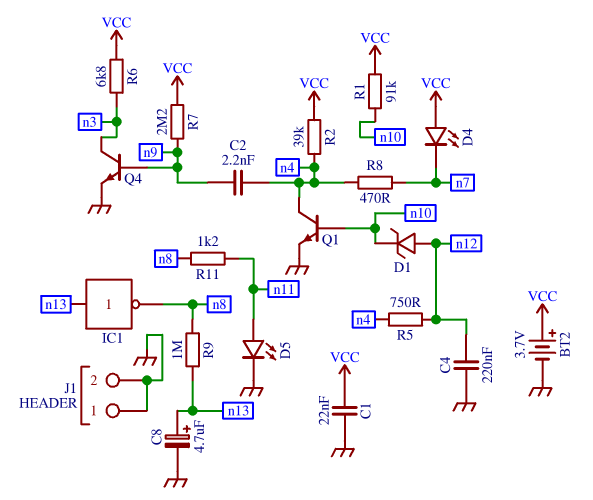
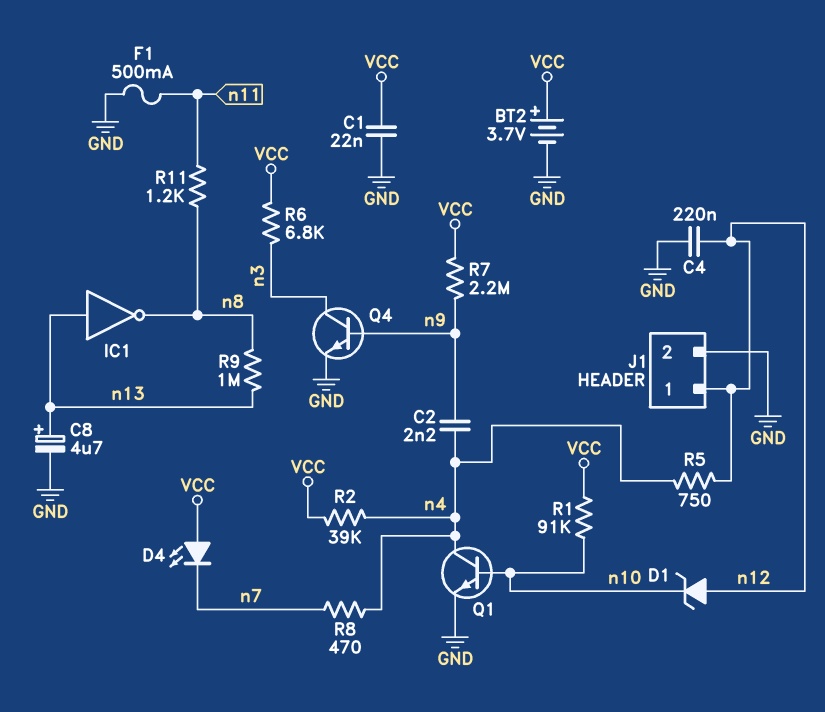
D5: LED (A n11, K GND) -> none
F1: none -> 500mA (GND, n11)
J1 pin 1: GND -> n12

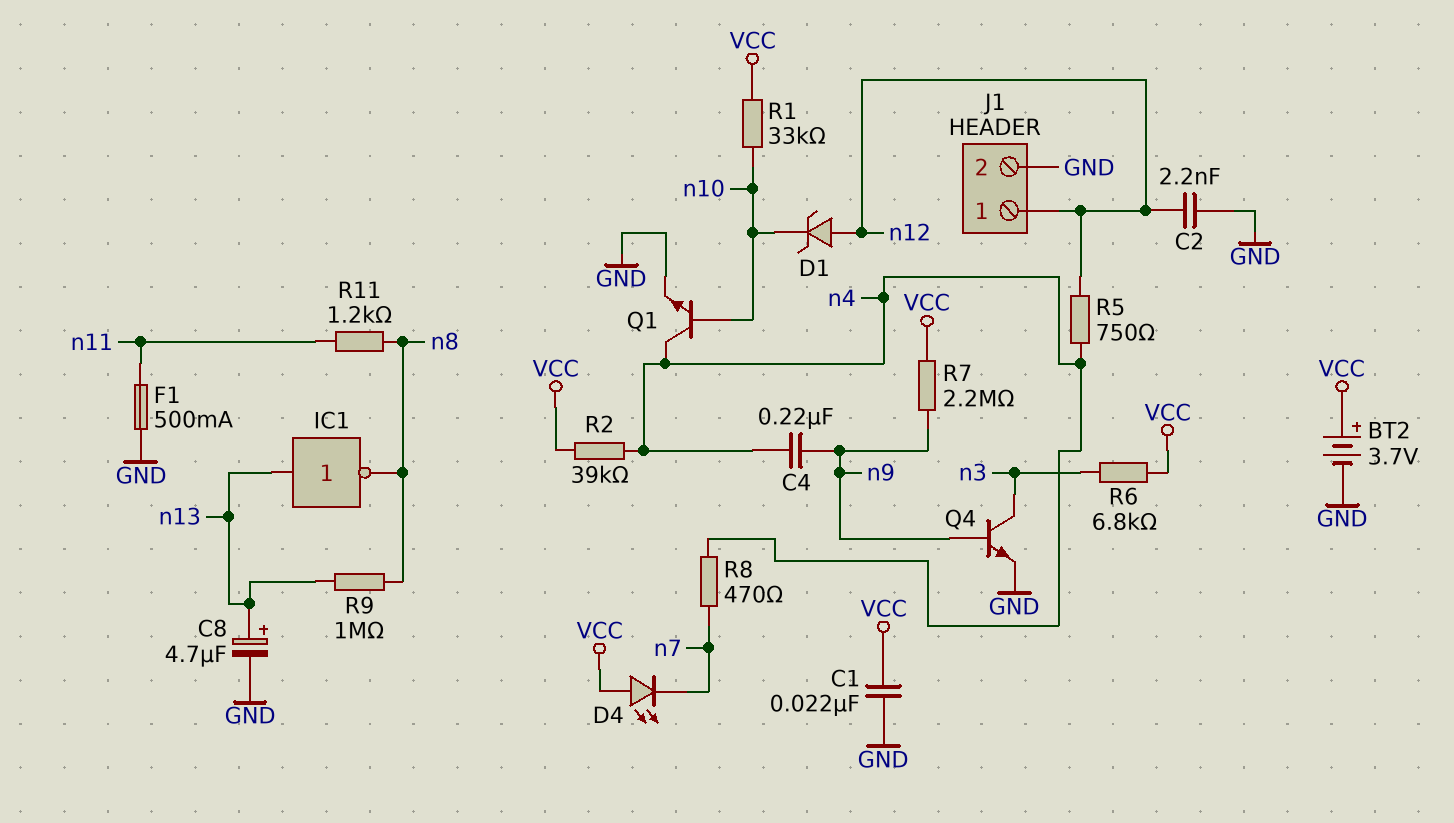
C2: 2.2nF (n4, n9) -> 2.2nF (GND, n12)
C4: 220nF (GND, n12) -> 220nF (n4, n9)
R1: 91k (VCC, n10) -> 33k (VCC, n10)

